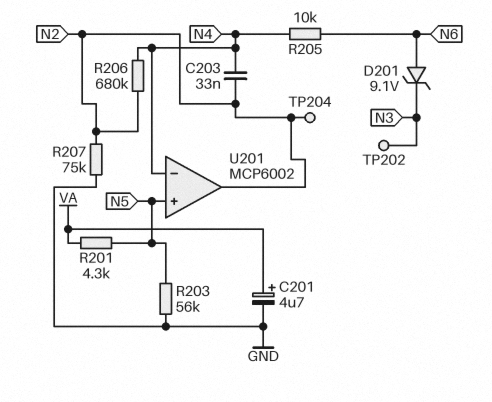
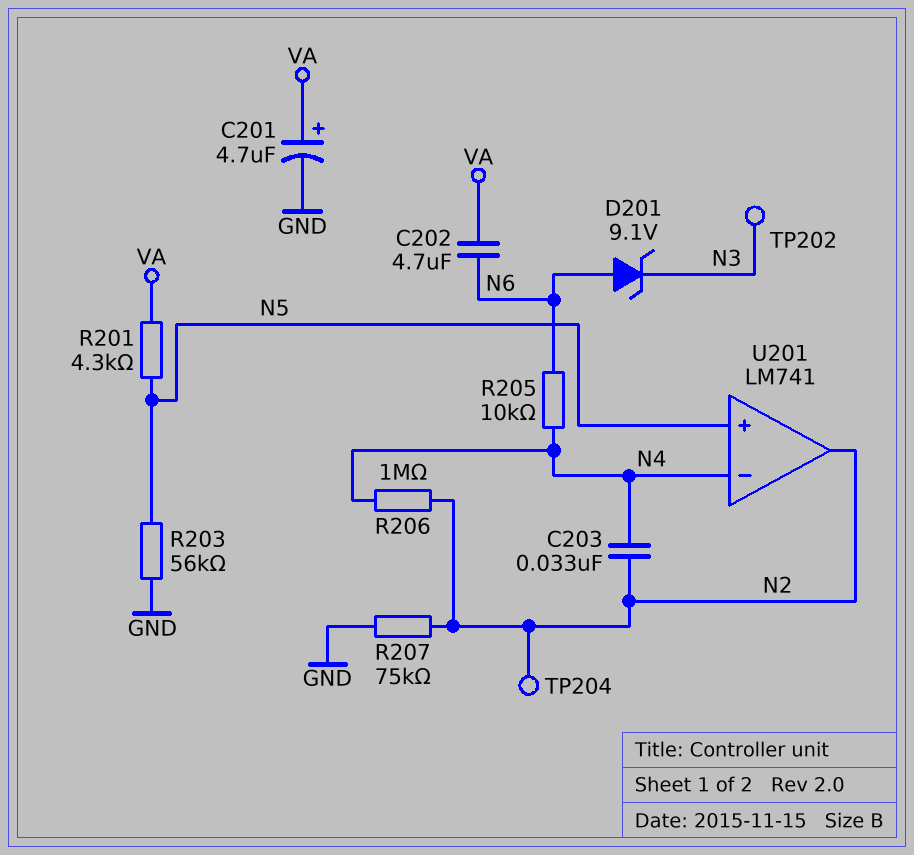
C202: none -> 4.7uF (N6, VA)
R206: 680k (N2, N4) -> 1M (N2, N4)
U201: MCP6002 -> LM741

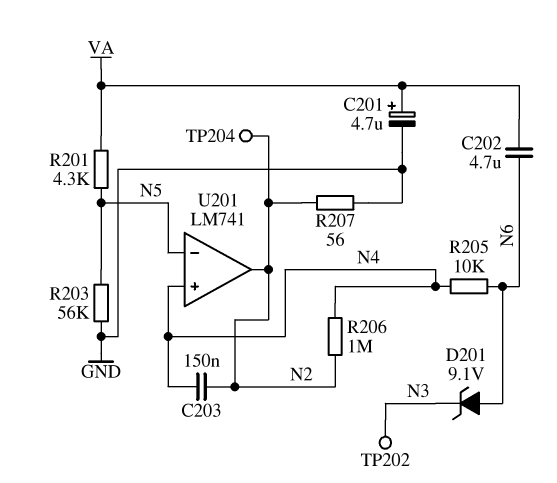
C203: 33nF (N2, N4) -> 150nF (N2, N4)
R207: 75k (GND, N2) -> 56 (GND, N2)
U201 pin in+: N5 -> N4
U201 pin in-: N4 -> N5

